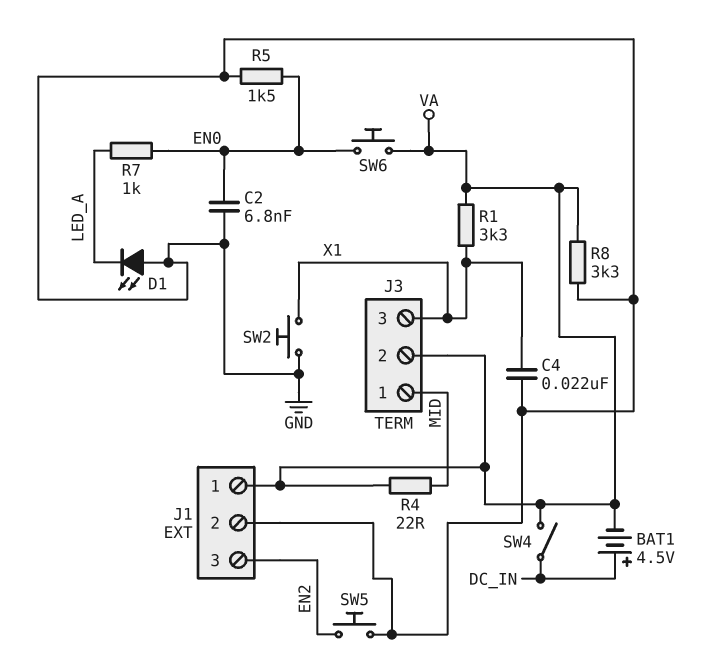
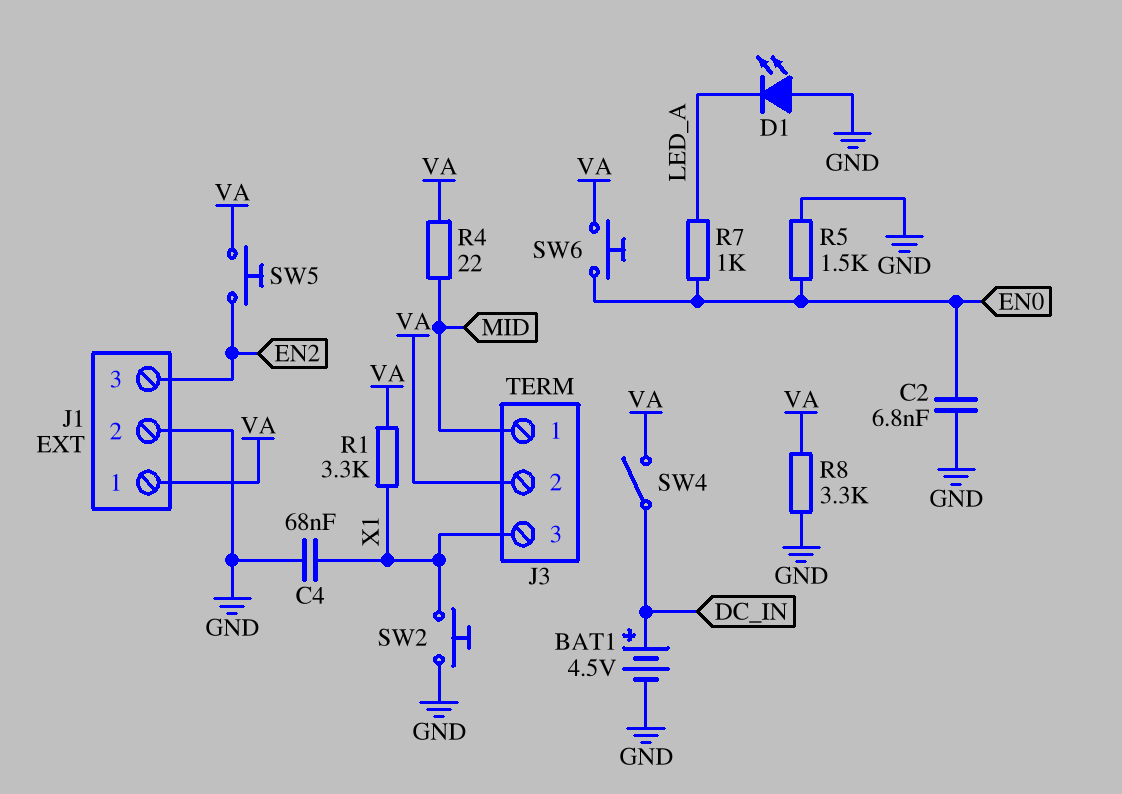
BAT1: 4.5V (plus DC_IN, minus VA) -> 4.5V (plus DC_IN, minus GND)
C4: 22nF (GND, X1) -> 68nF (GND, X1)
SW5: button (EN2, GND) -> button (EN2, VA)

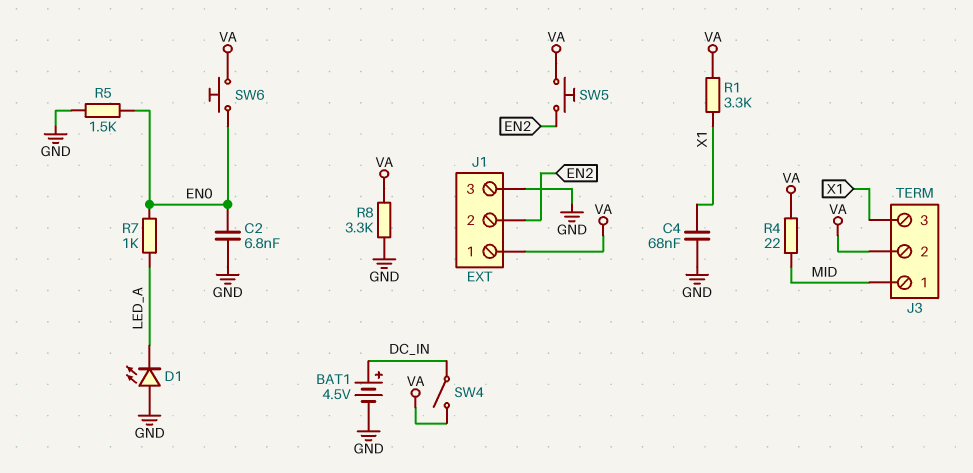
J1 pin 2: GND -> EN2
J1 pin 3: EN2 -> GND
SW2: button (GND, X1) -> none

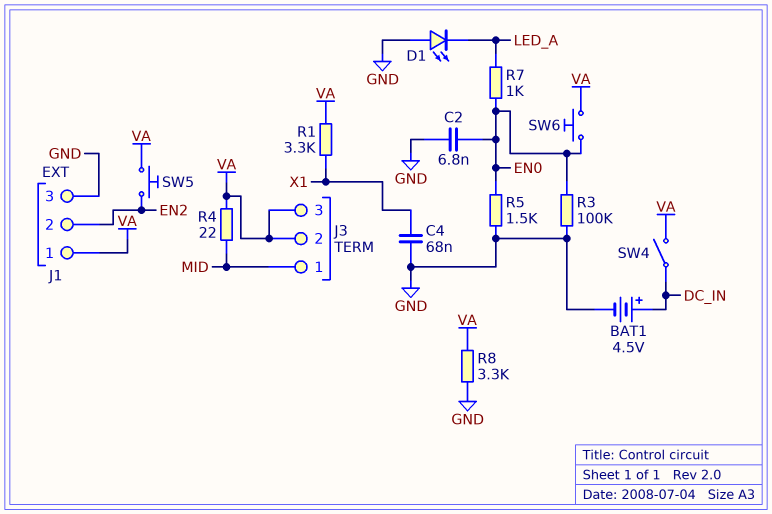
J3 pin 3: X1 -> VA
R3: none -> 100k (EN0, GND)

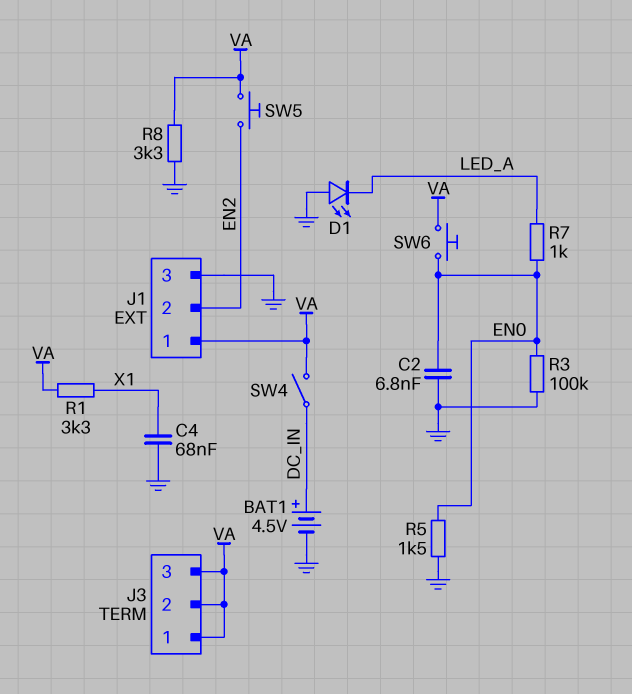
J3 pin 1: MID -> VA
R4: 22 (MID, VA) -> none

